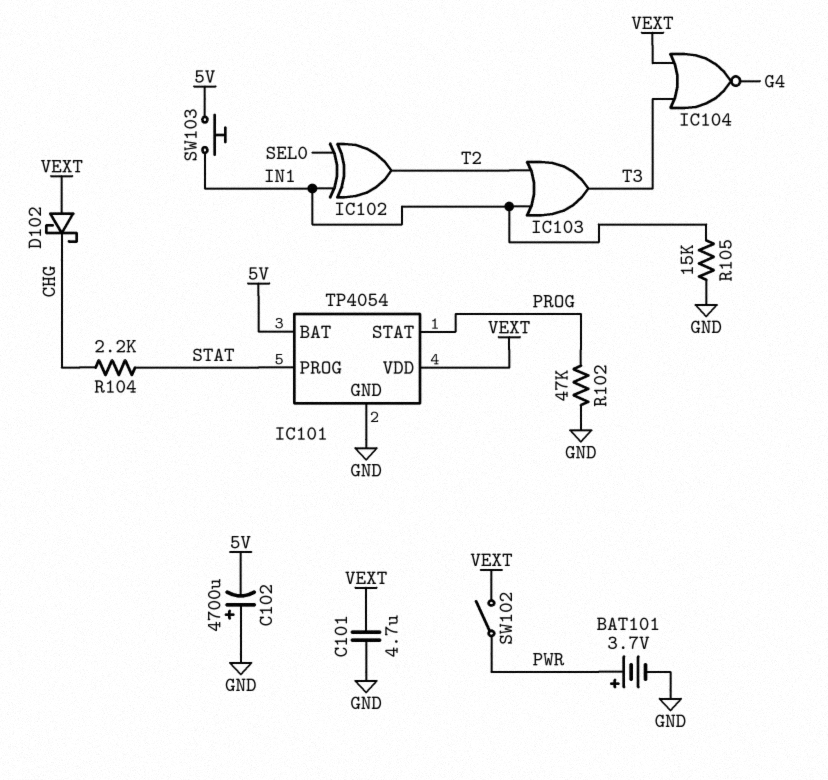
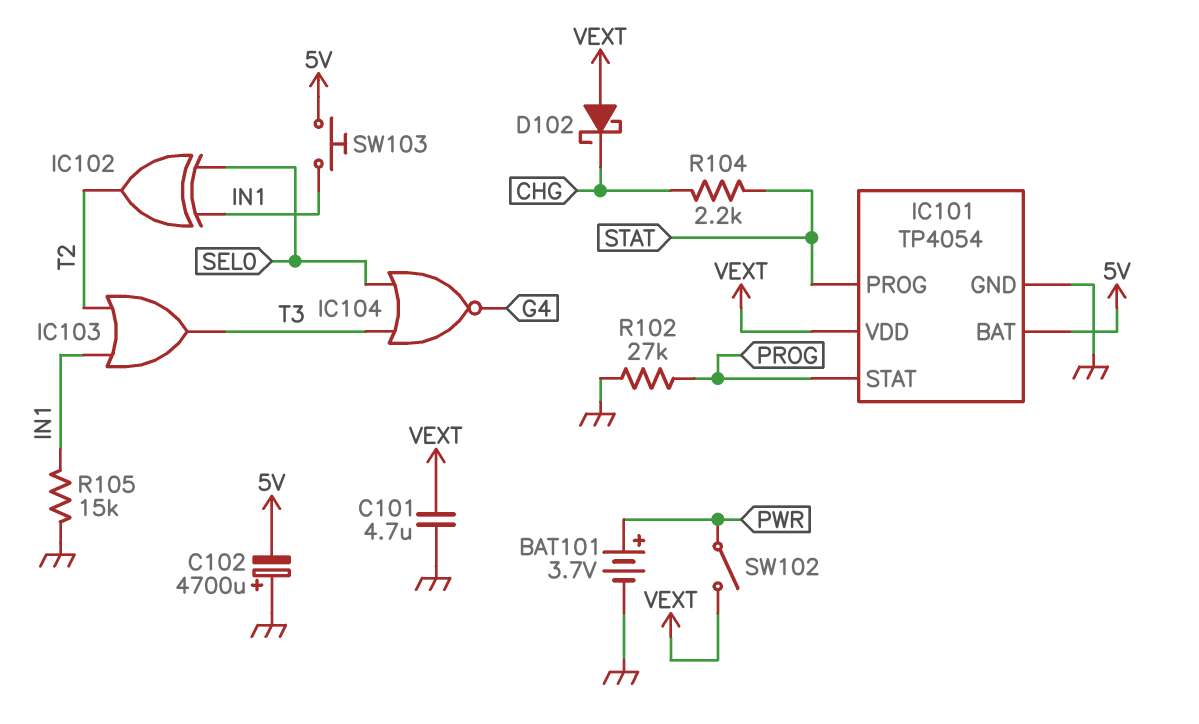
IC104: NOR (in T3, in VEXT, out G4) -> NOR (in SEL0, in T3, out G4)
R102: 47k (GND, PROG) -> 27k (GND, PROG)

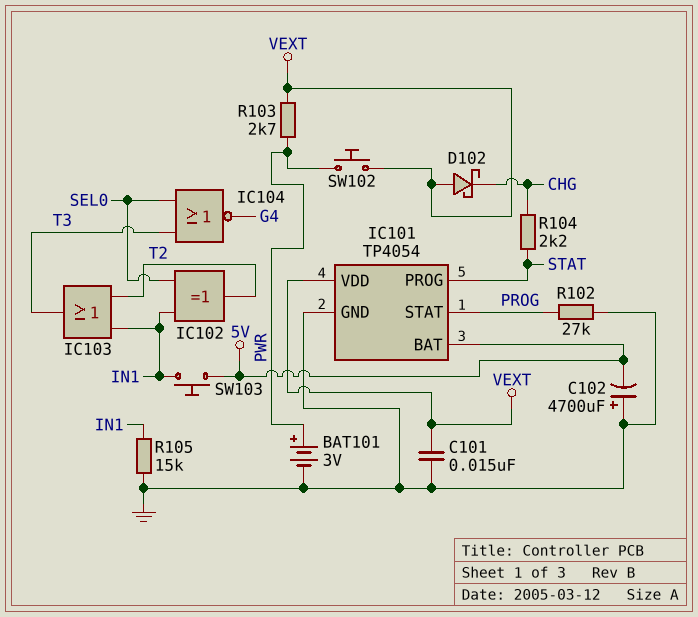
BAT101: 3.7V (plus PWR, minus GND) -> 3V (plus PWR, minus GND)
C101: 4.7uF (GND, VEXT) -> 15nF (GND, VEXT)
R103: none -> 2.7k (PWR, VEXT)
SW102: switch (PWR, VEXT) -> button (PWR, VEXT)

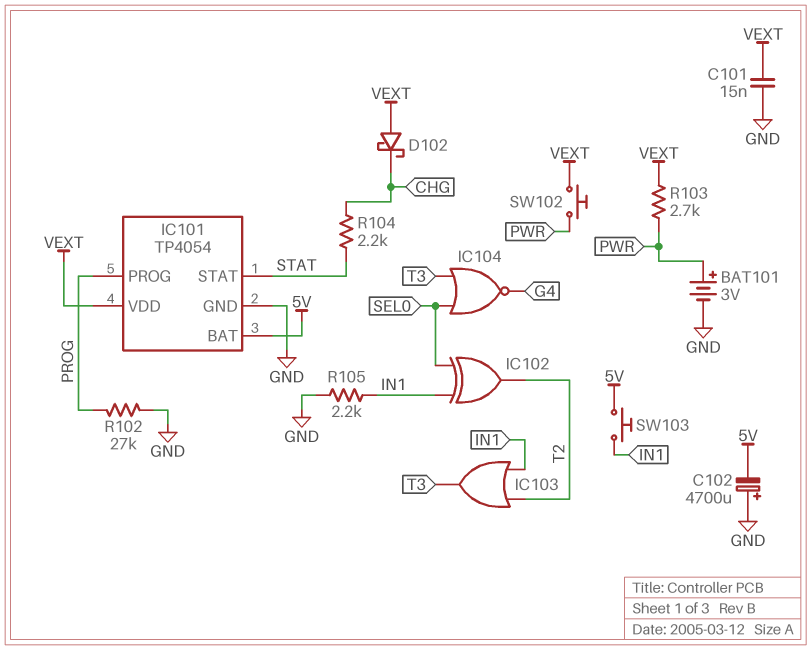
IC101 pin PROG: STAT -> PROG
IC101 pin STAT: PROG -> STAT
R105: 15k (GND, IN1) -> 2.2k (GND, IN1)

